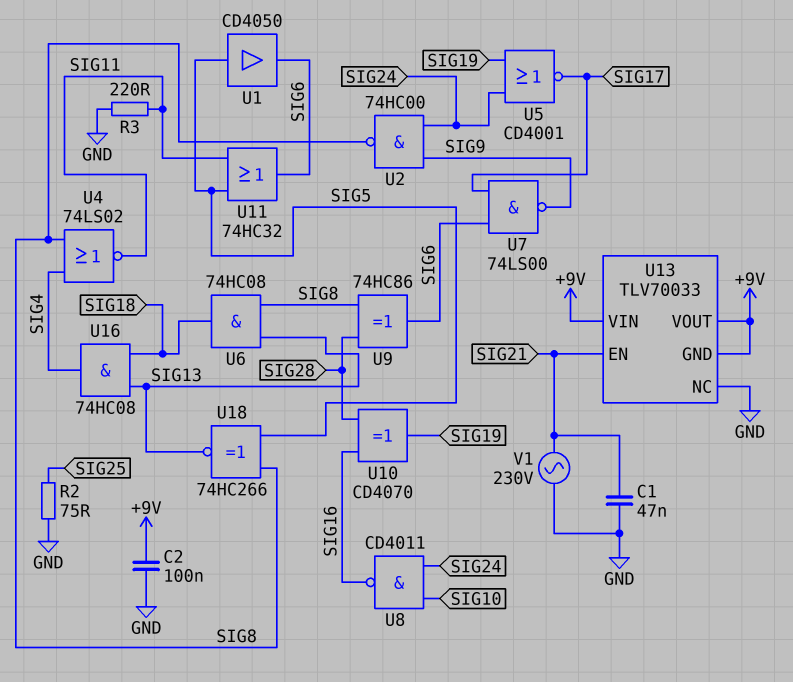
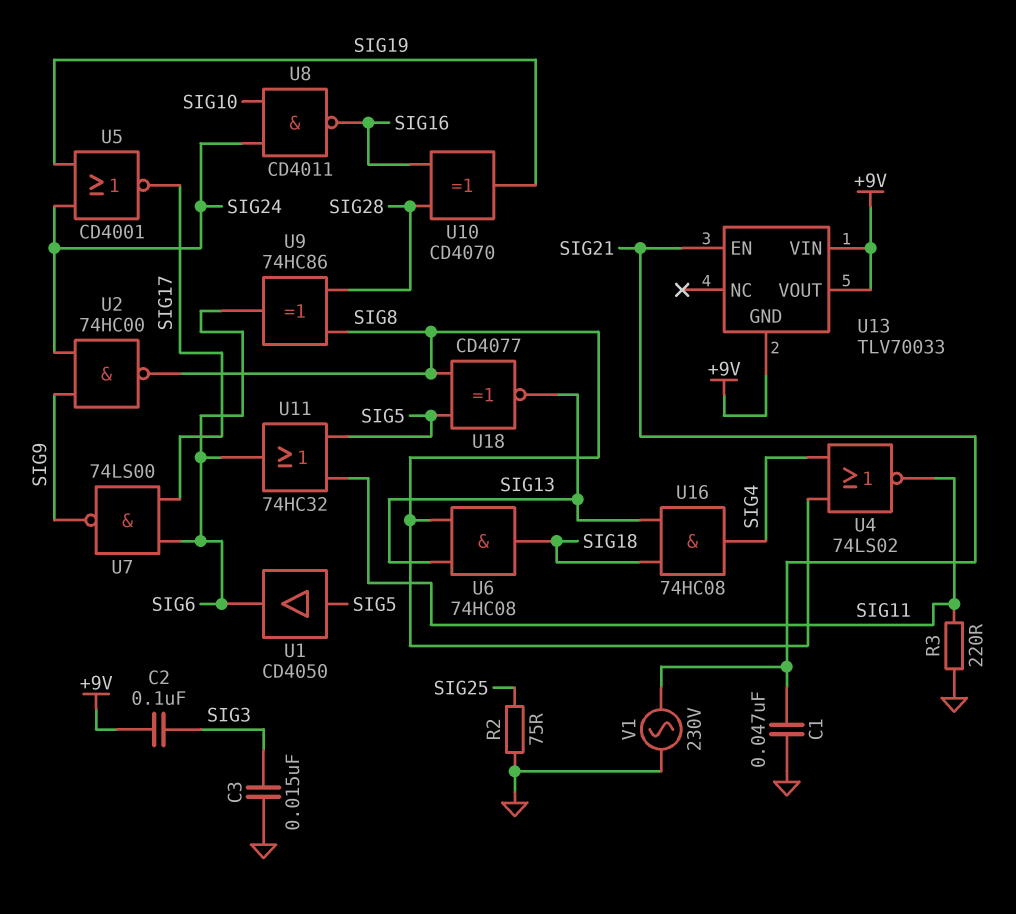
C2: 100nF (+9V, GND) -> 100nF (+9V, SIG3)
C3: none -> 15nF (GND, SIG3)
U13 pin NC: GND -> none
U18: XNOR 74HC266 (in SIG5, in SIG8, out SIG13) -> XNOR CD4077 (in SIG5, in SIG8, out SIG13)

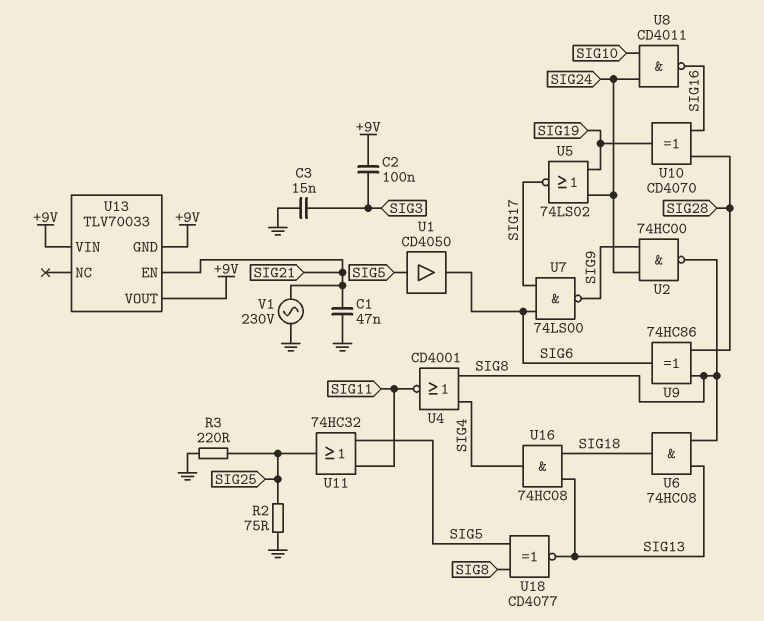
R3: 220 (GND, SIG11) -> 220 (GND, SIG25)
U4: NOR 74LS02 (in SIG4, in SIG8, out SIG11) -> NOR CD4001 (in SIG4, in SIG8, out SIG11)
U5: NOR CD4001 (in SIG19, in SIG24, out SIG17) -> NOR 74LS02 (in SIG19, in SIG24, out SIG17)
U11: OR 74HC32 (in SIG5, in SIG11, out SIG6) -> OR 74HC32 (in SIG5, in SIG11, out SIG25)

